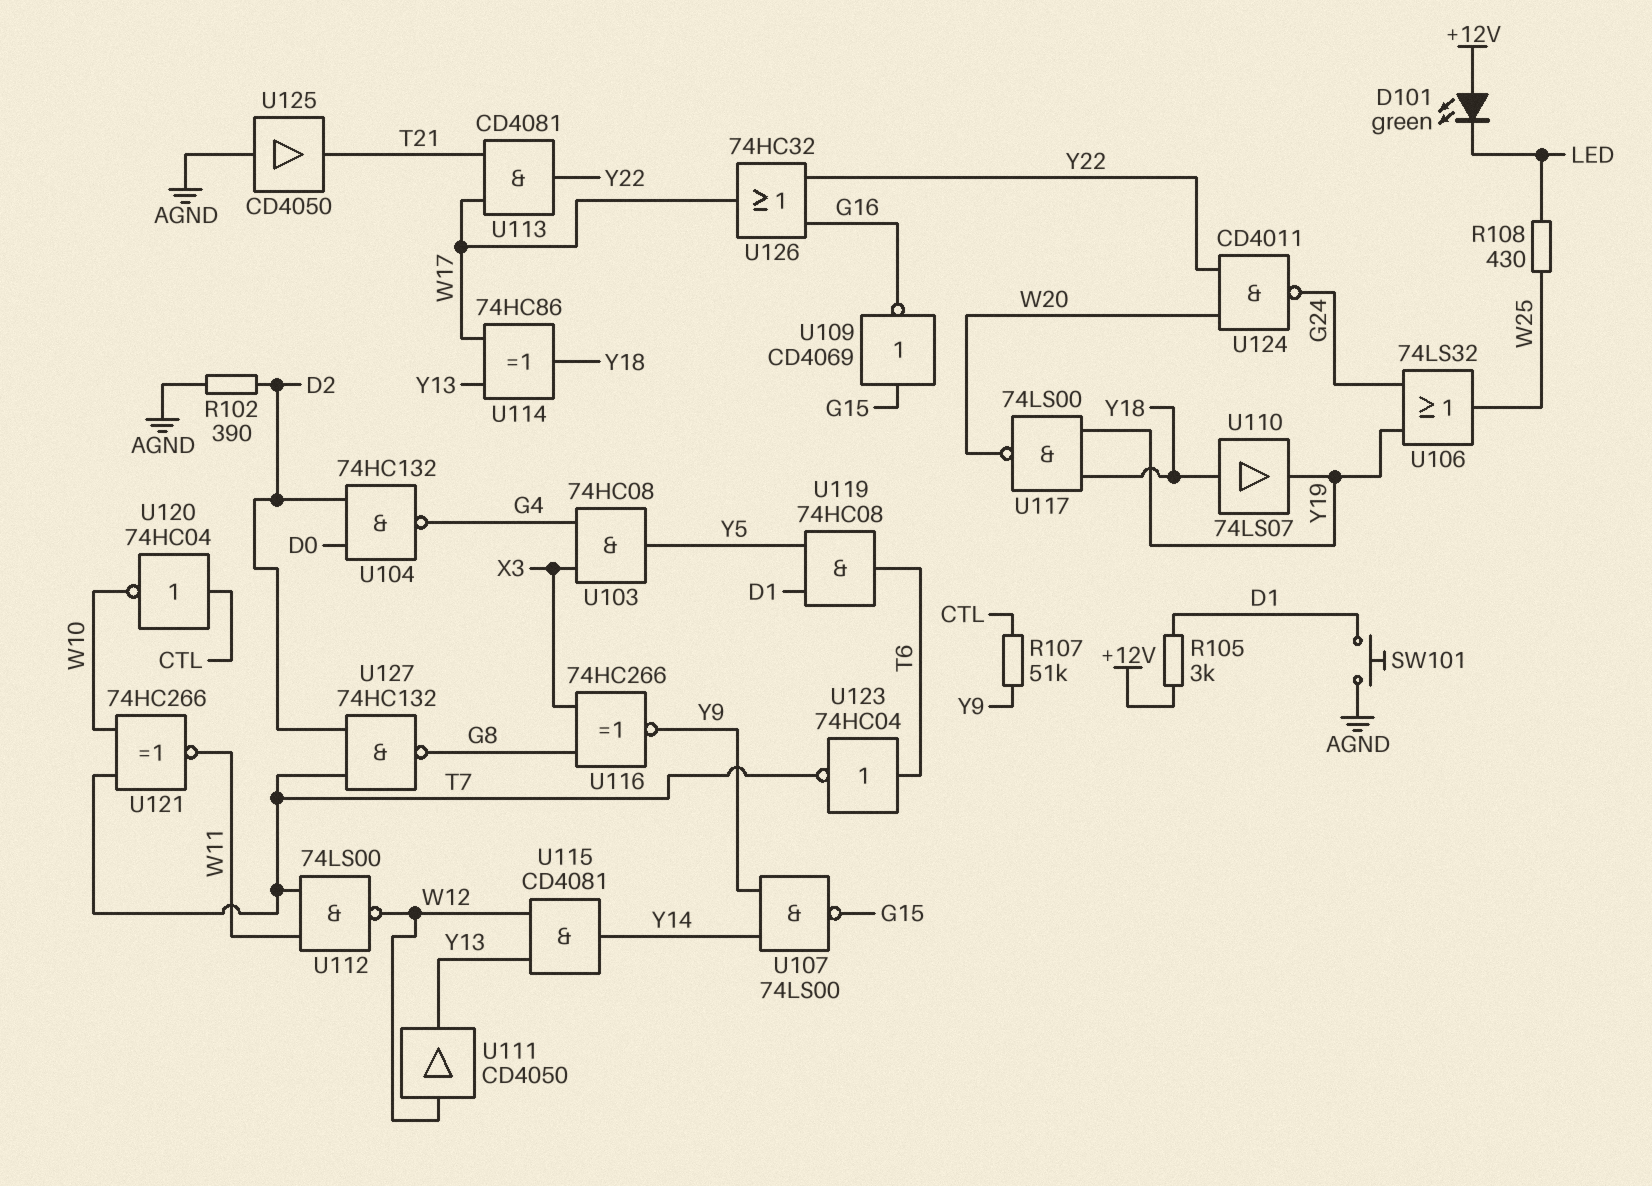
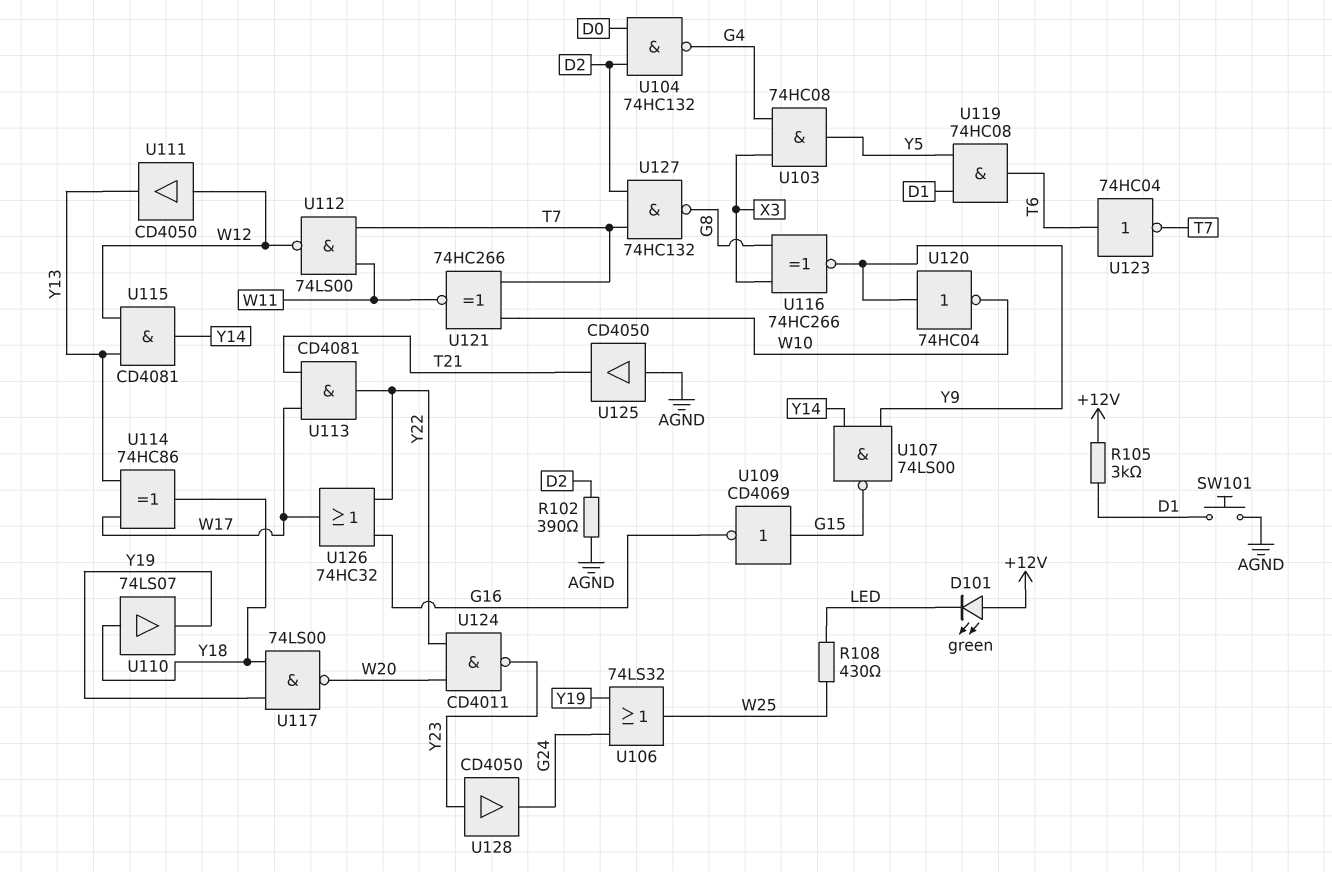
R107: 51k (CTL, Y9) -> none
U120: NOT 74HC04 (in CTL, out W10) -> NOT 74HC04 (in Y9, out W10)
U124: NAND CD4011 (in W20, in Y22, out G24) -> NAND CD4011 (in W20, in Y22, out Y23)
U128: none -> buffer CD4050 (in Y23, out G24)

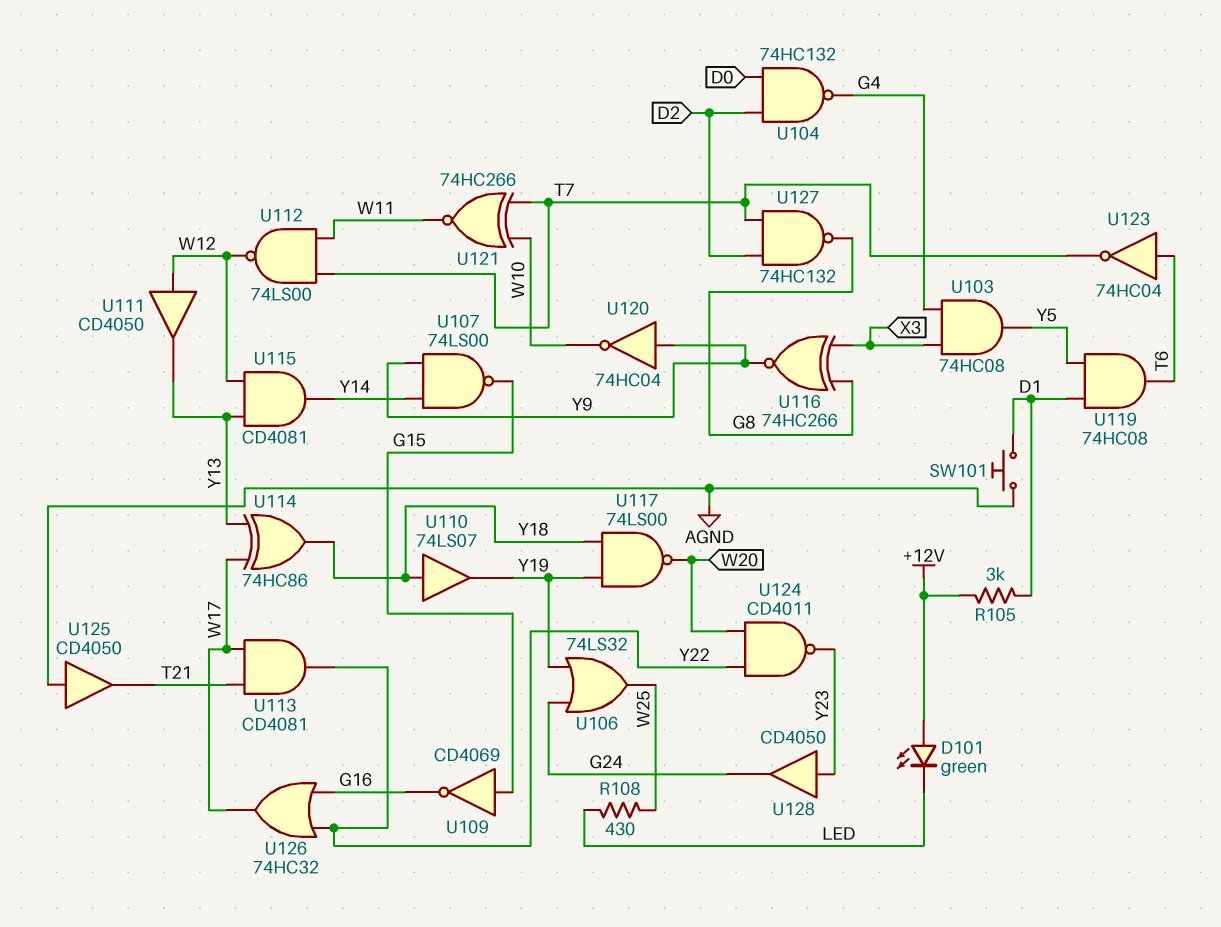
R102: 390 (AGND, D2) -> none

